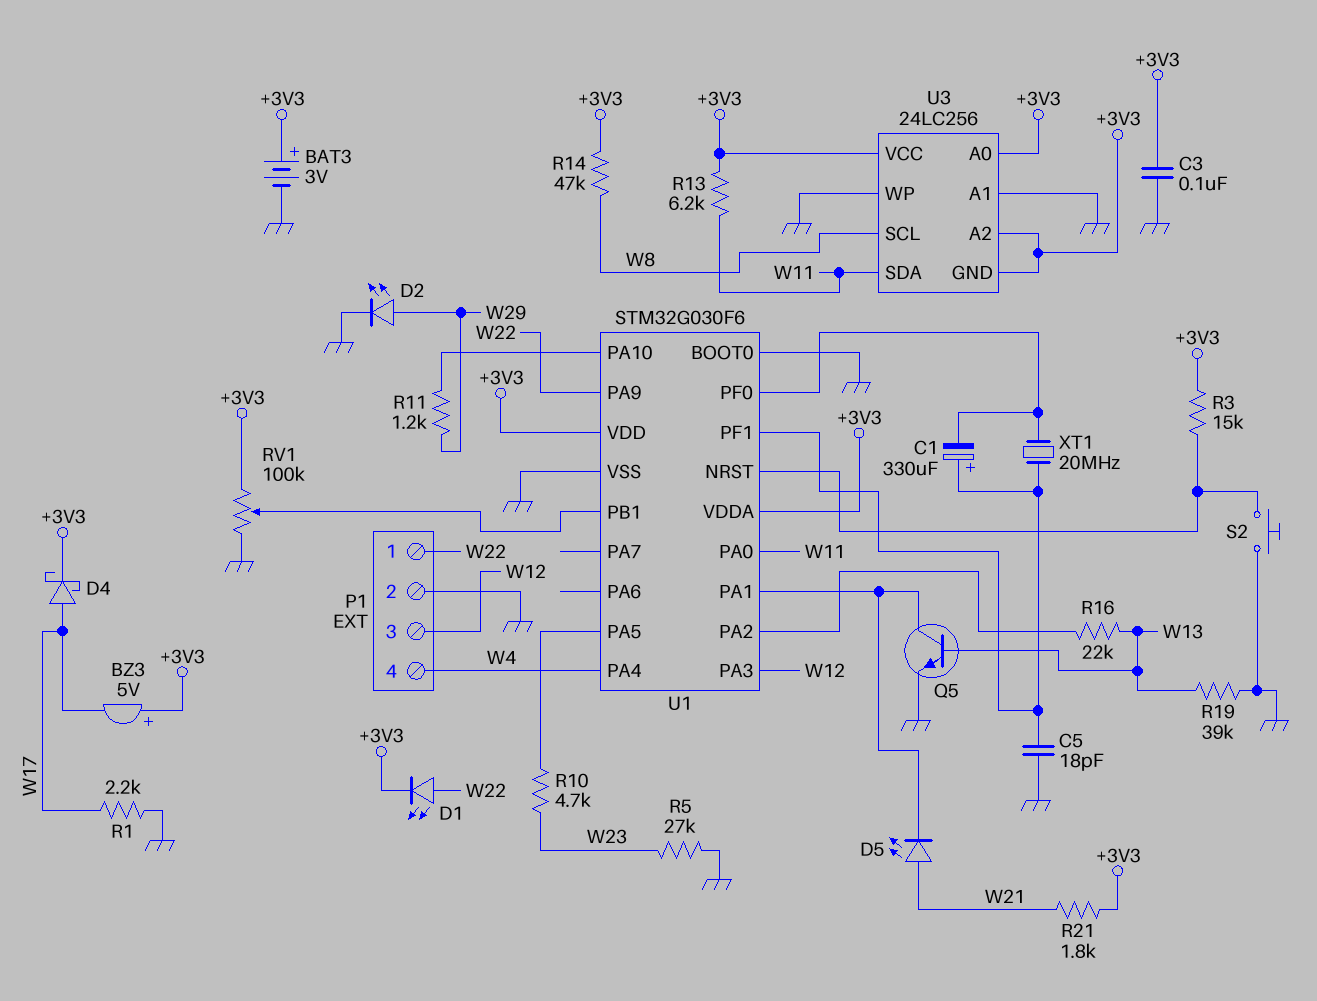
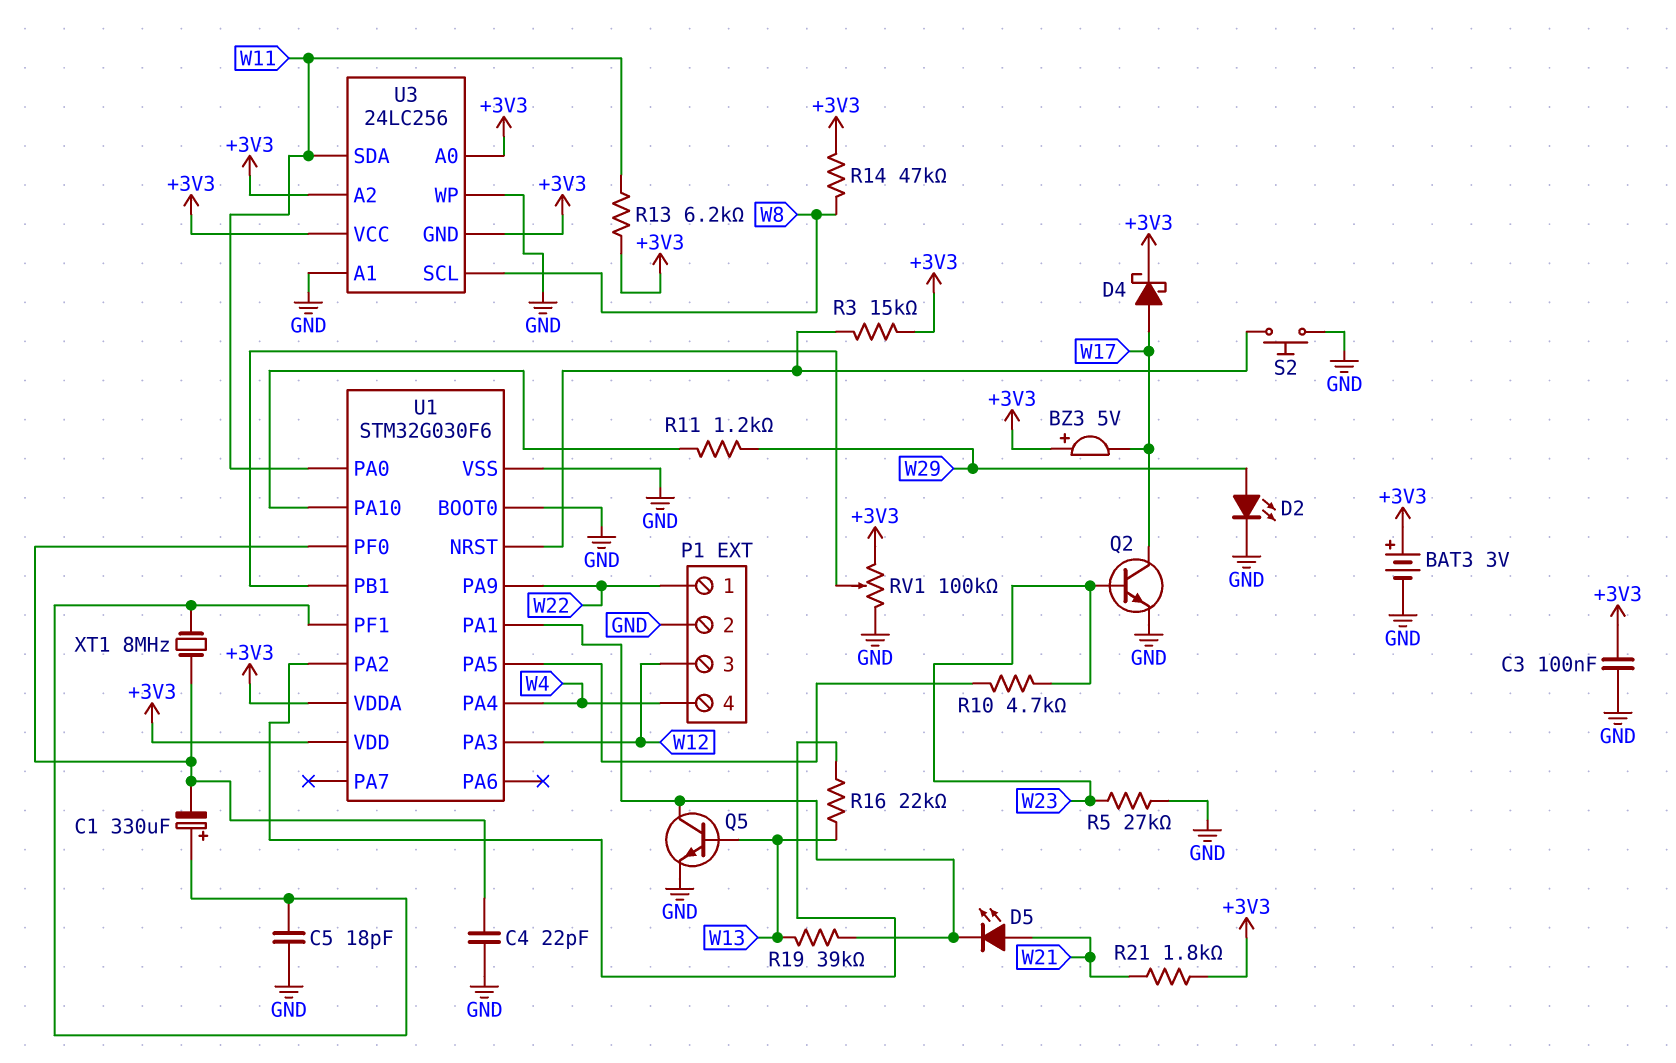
C4: none -> 22pF (GND, U1/PF0)
D1: LED (A W22, K +3V3) -> none
Q2: none -> NPN (B W23, C W17, E GND)
R1: 2.2k (GND, W17) -> none
R19: 39k (GND, W13) -> 39k (U1/PA1, W13)
XT1: 20MHz (U1/PF0, U1/PF1) -> 8MHz (U1/PF0, U1/PF1)

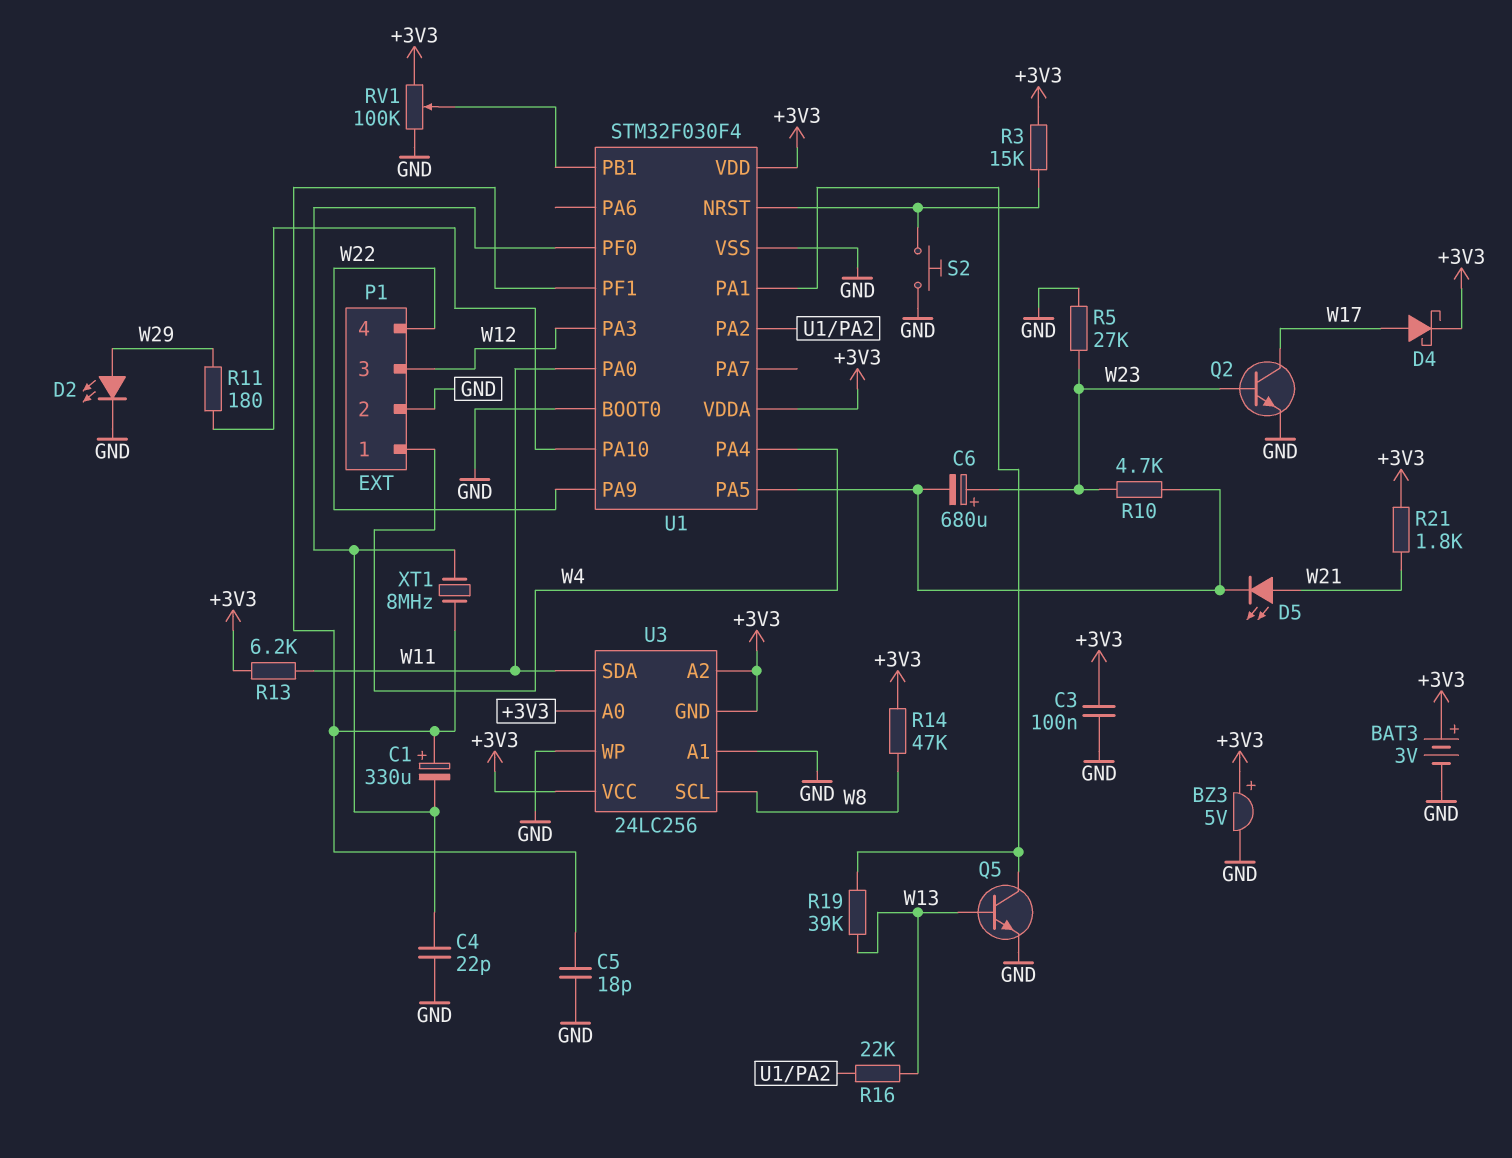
BZ3: buzzer 5V (plus +3V3, minus W17) -> buzzer 5V (plus +3V3, minus GND)
C6: none -> 680uF (plus W23, minus U1/PA5)
D5: LED (A W21, K U1/PA1) -> LED (A W21, K U1/PA5)
P1 pin 1: W22 -> W4
P1 pin 4: W4 -> W22
R11: 1.2k (U1/PA10, W29) -> 180 (U1/PA10, W29)
U1: STM32G030F6 -> STM32F030F4

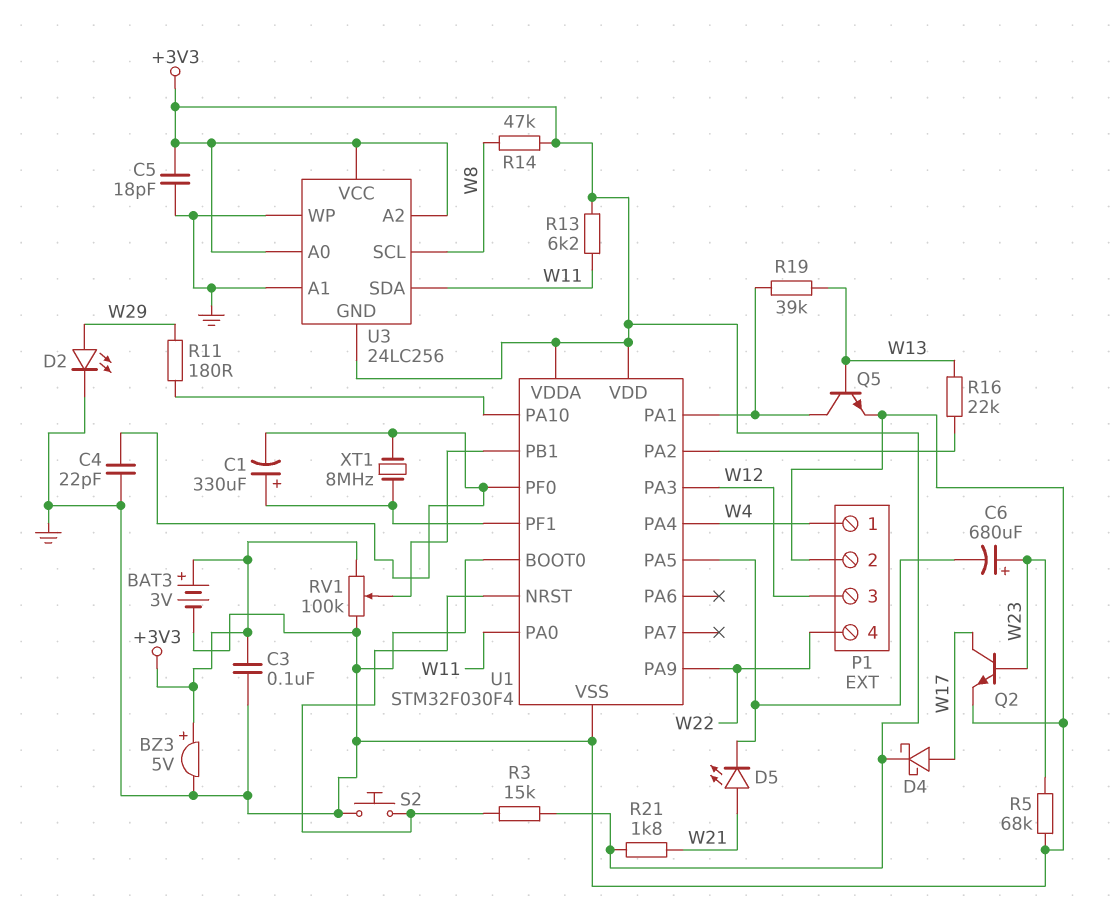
C5: 18pF (GND, U1/PF1) -> 18pF (+3V3, GND)
R5: 27k (GND, W23) -> 68k (GND, W23)
R10: 4.7k (U1/PA5, W23) -> none

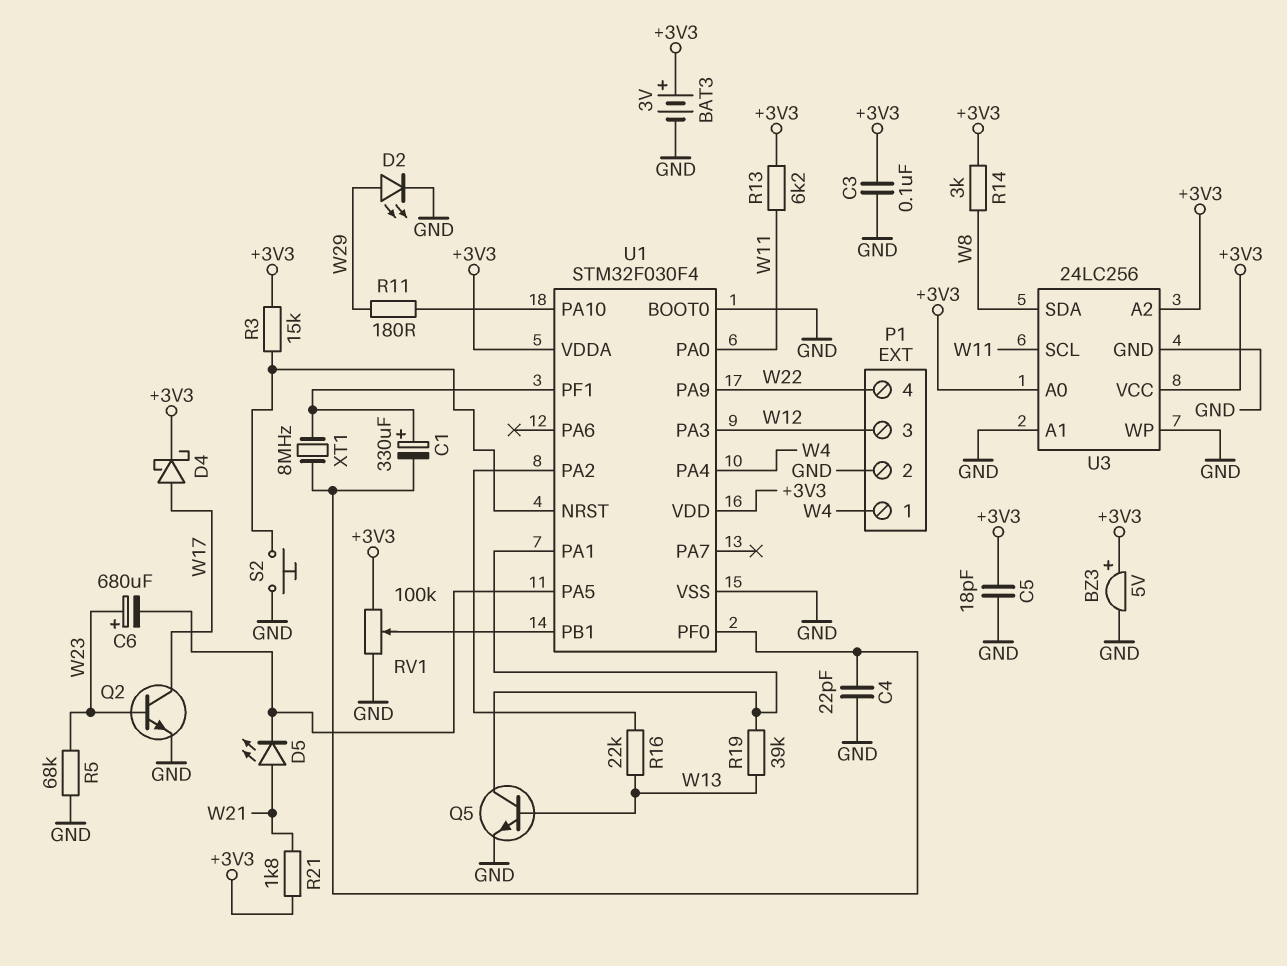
R14: 47k (+3V3, W8) -> 3k (+3V3, W8)
U3 pin GND: +3V3 -> GND
U3 pin SCL: W8 -> W11
U3 pin SDA: W11 -> W8

